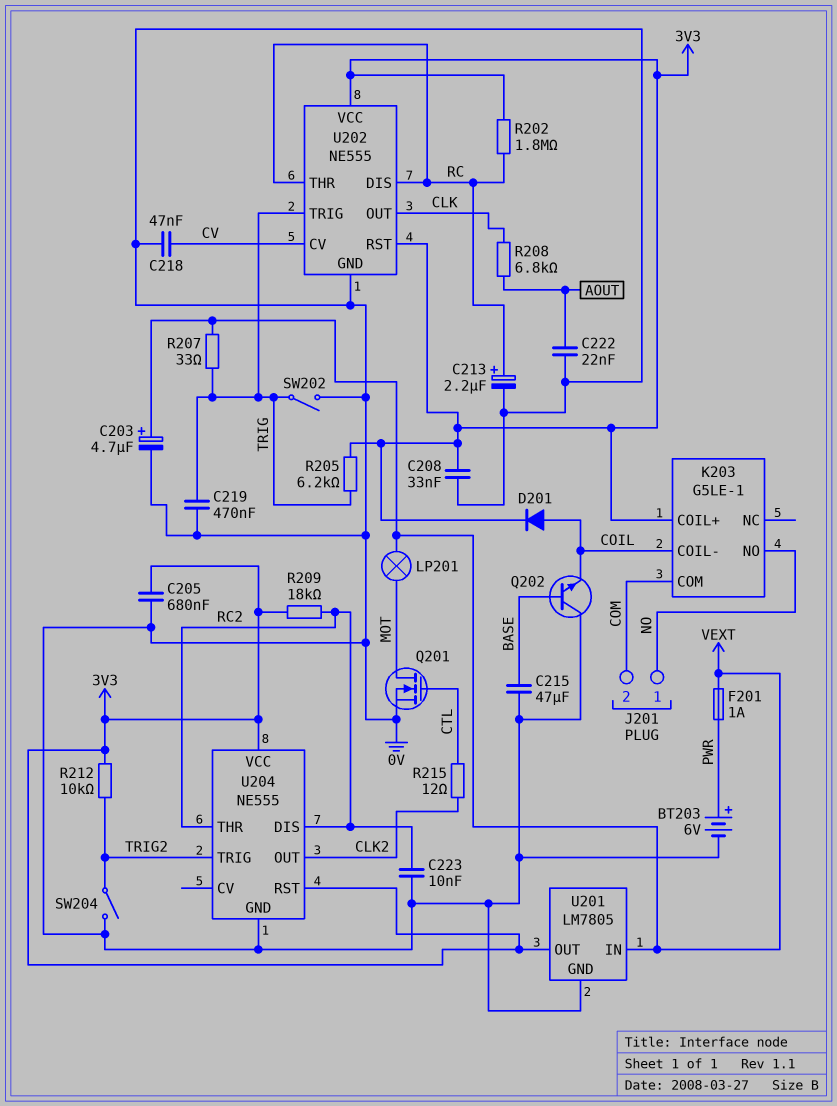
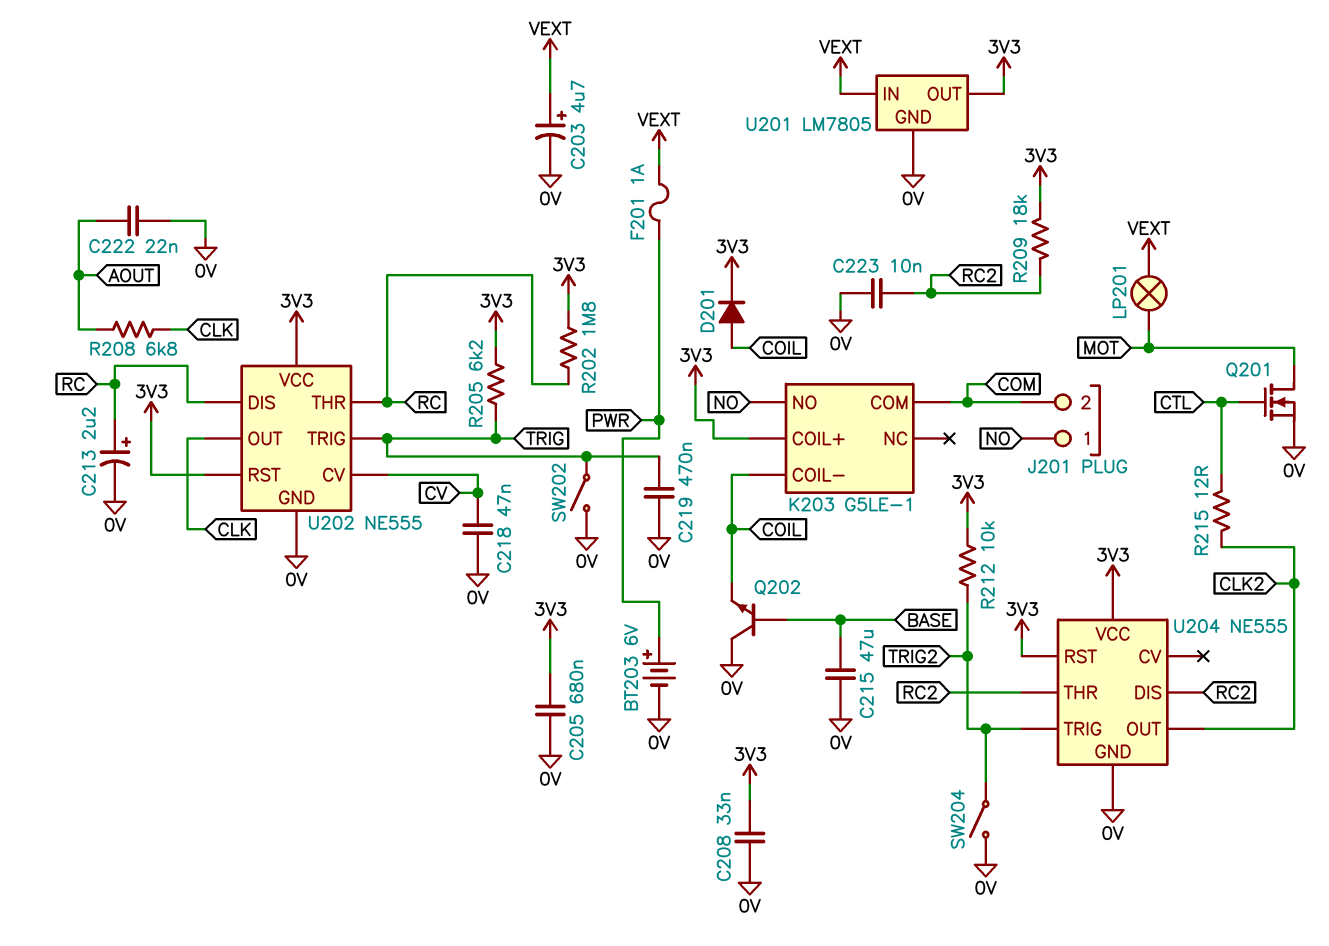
R207: 33 (TRIG, VEXT) -> none

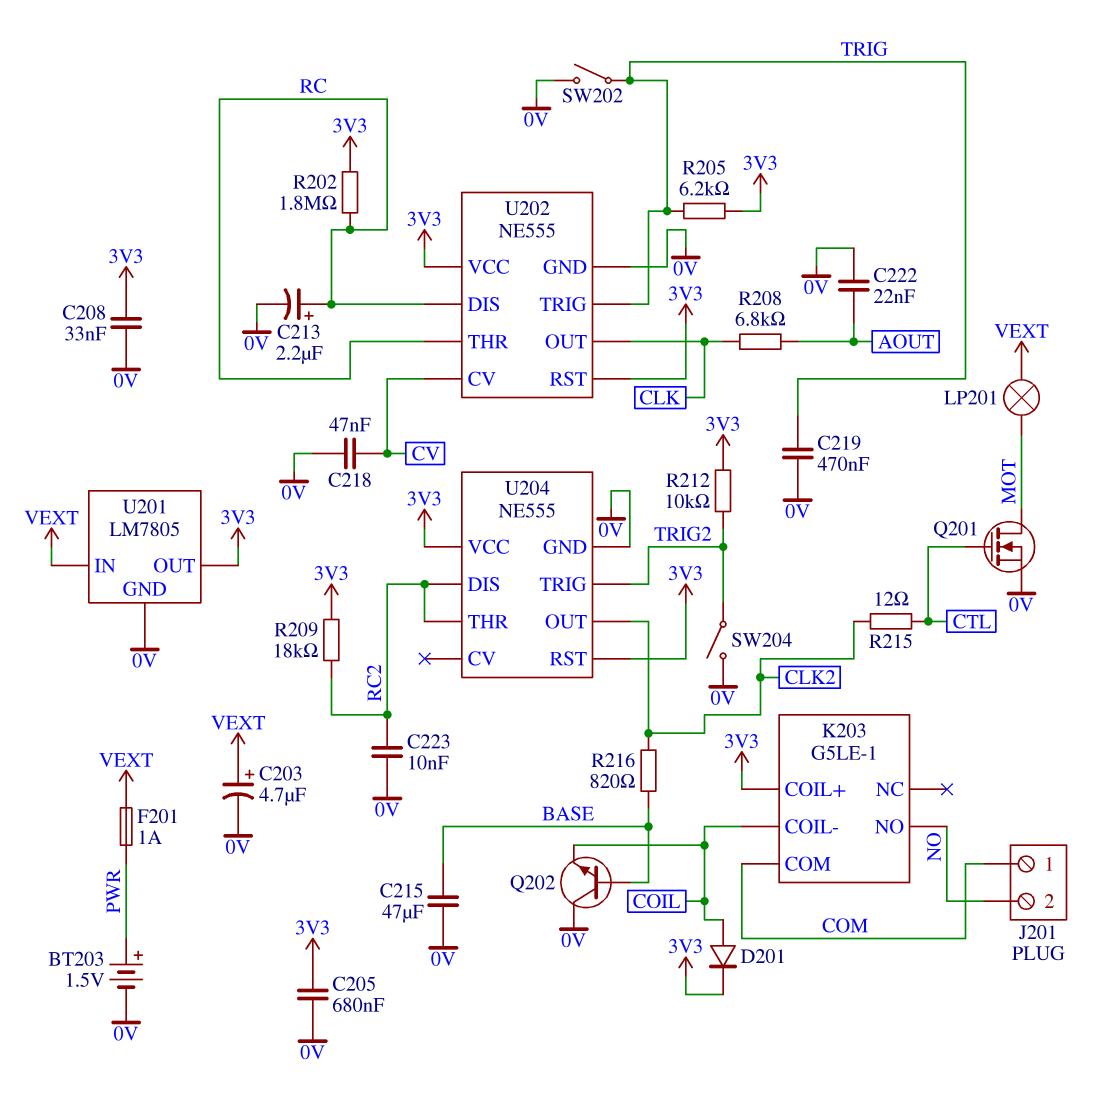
BT203: 6V (plus PWR, minus 0V) -> 1.5V (plus PWR, minus 0V)
J201 pin 1: NO -> COM
J201 pin 2: COM -> NO
R216: none -> 820 (BASE, CLK2)

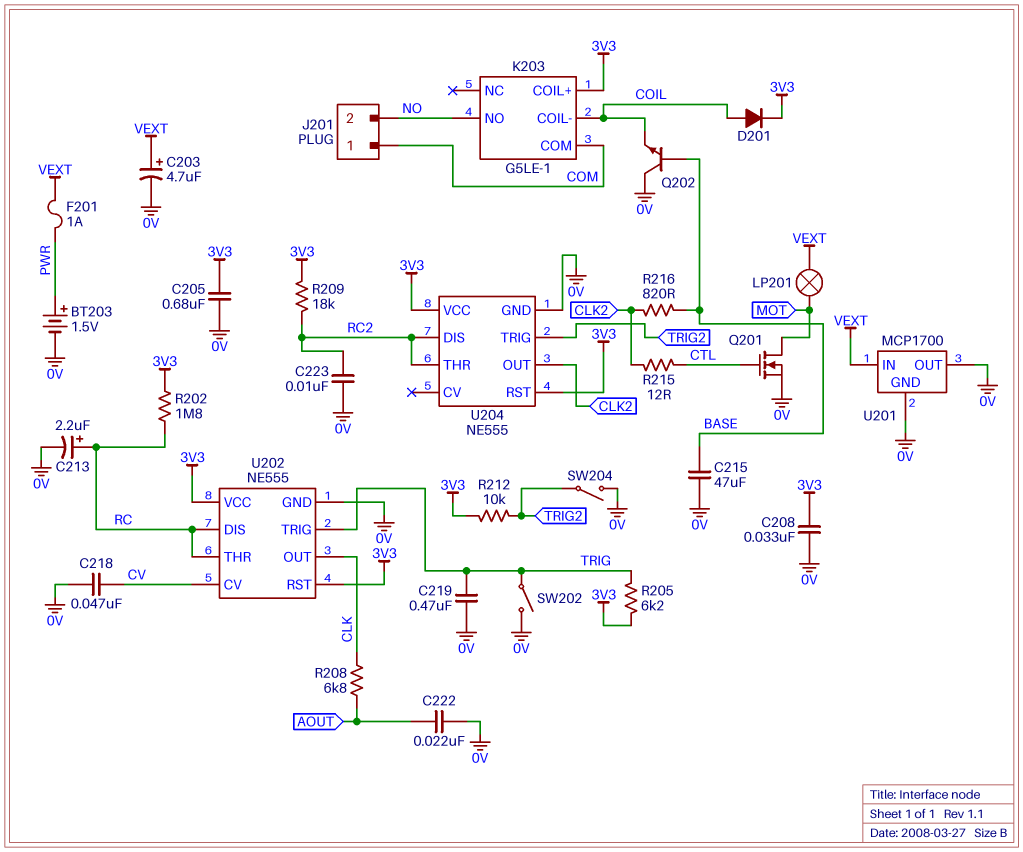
U201: LM7805 -> MCP1700
U201 pin OUT: 3V3 -> 0V

